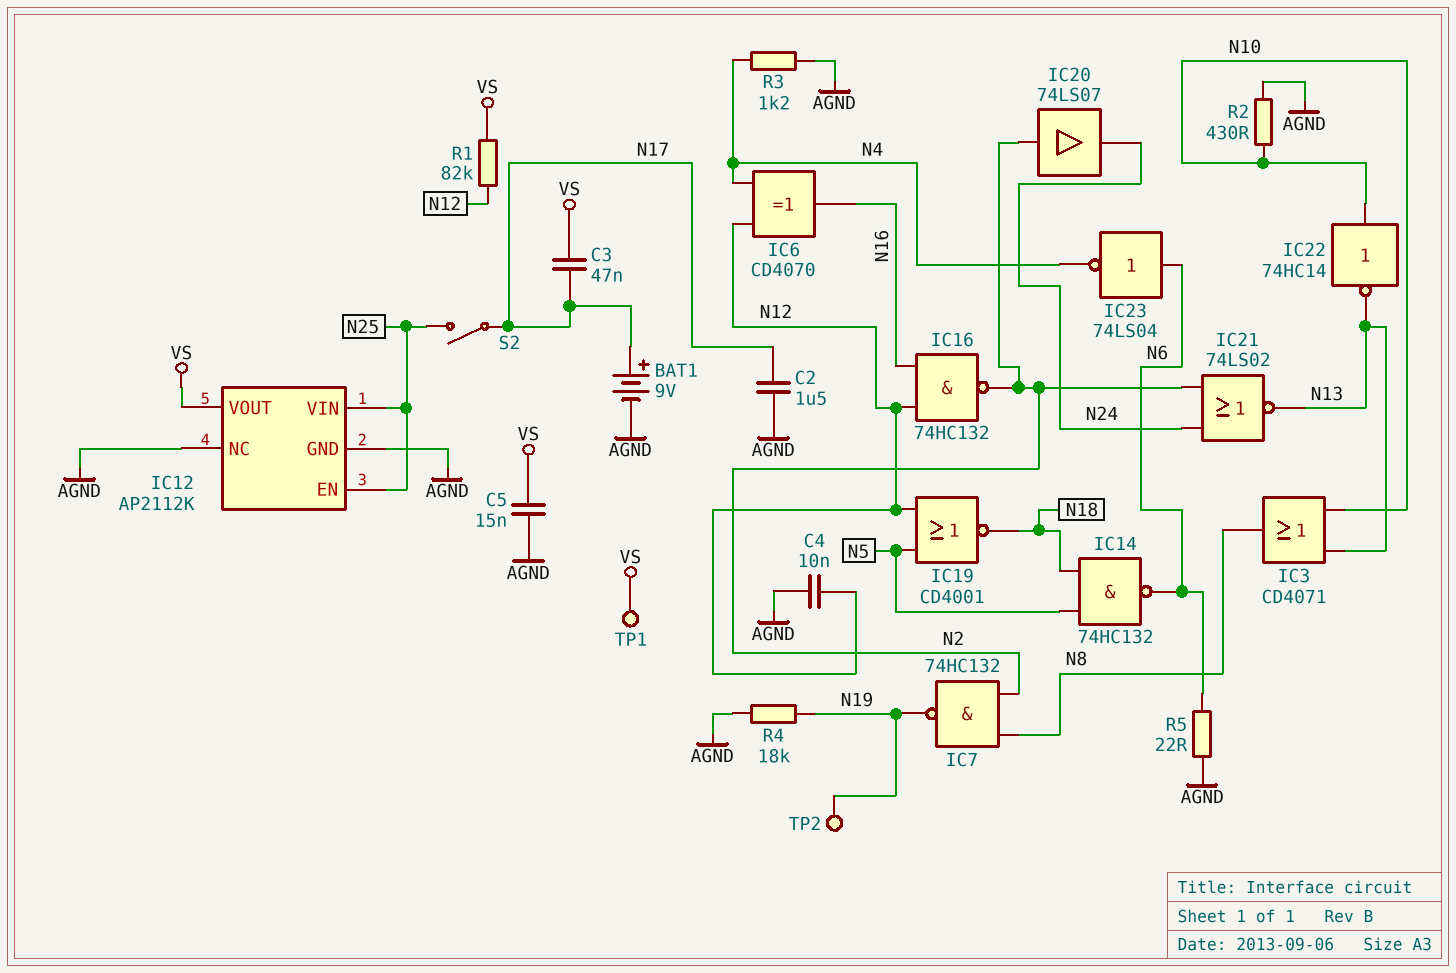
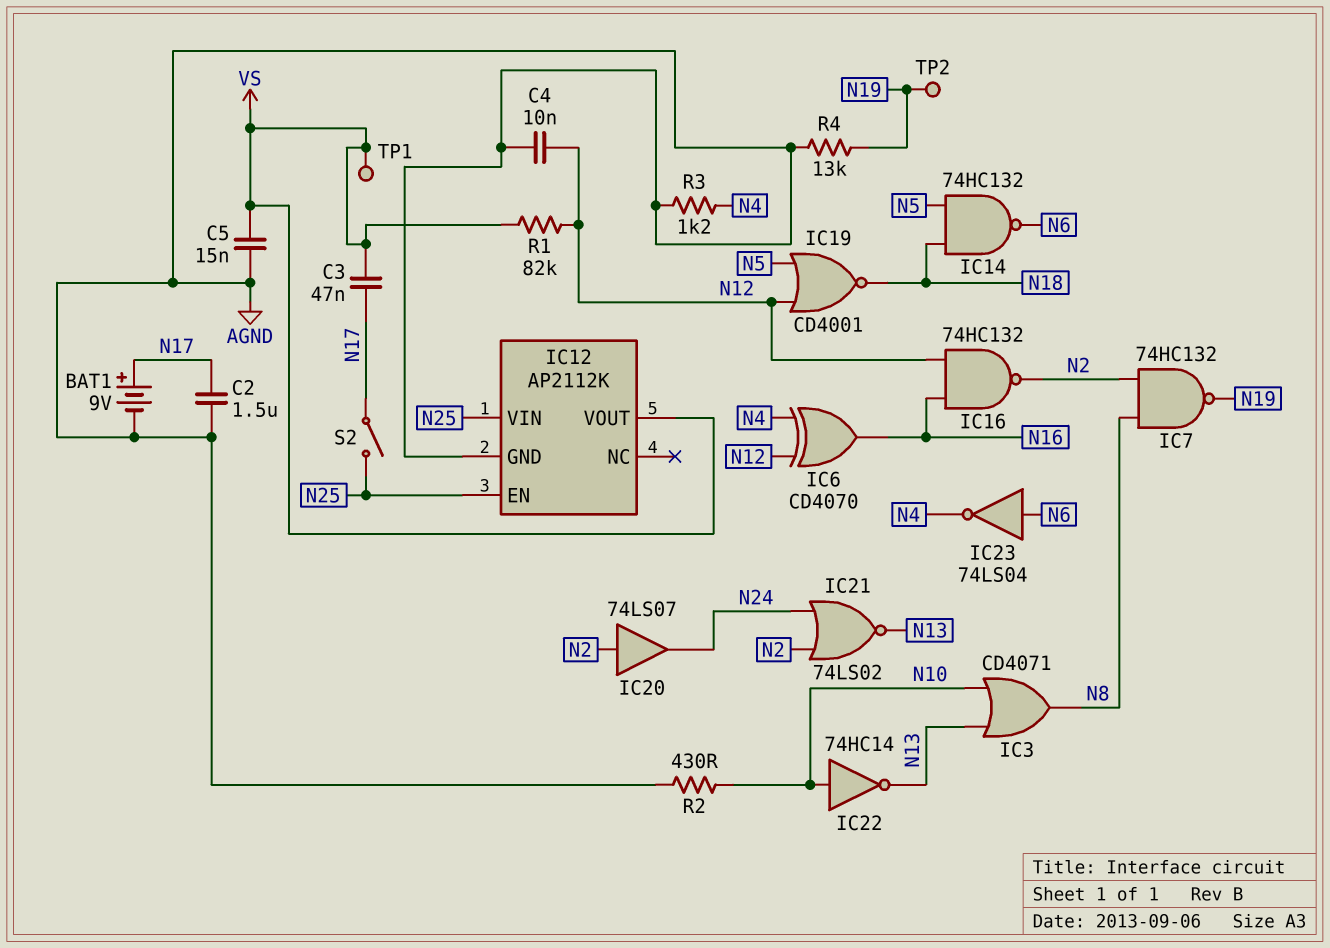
IC12 pin NC: AGND -> none
R4: 18k (AGND, N19) -> 13k (AGND, N19)
R5: 22 (AGND, N6) -> none

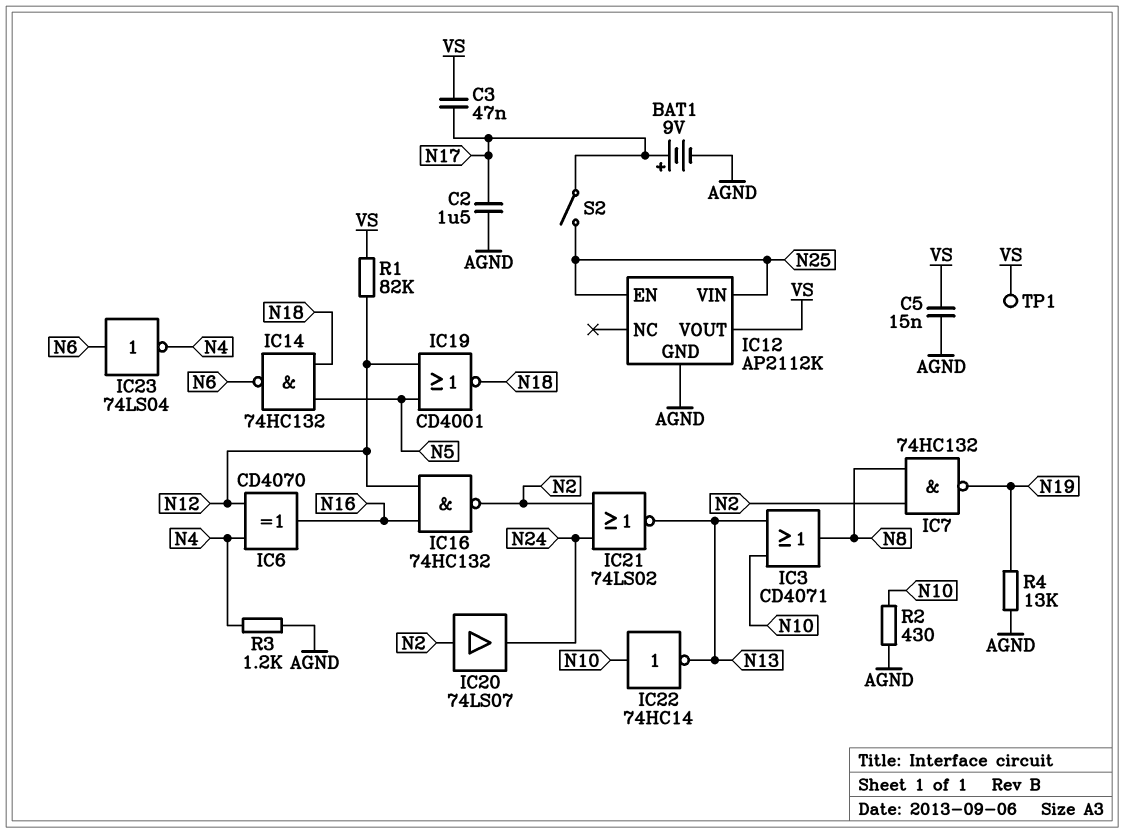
C4: 10nF (AGND, N12) -> none
TP2: test point (N19) -> none

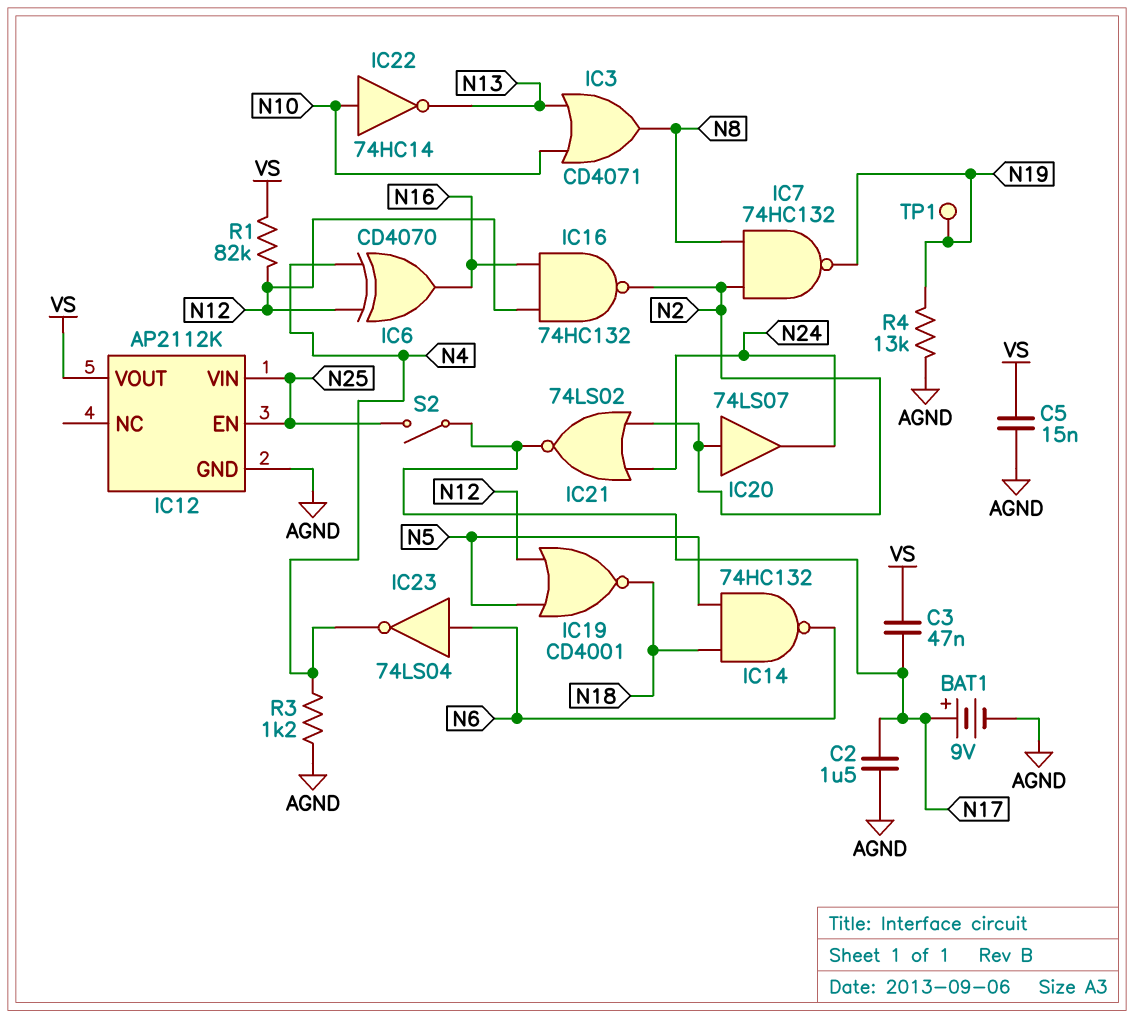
IC21: NOR 74LS02 (in N2, in N24, out N13) -> NOR 74LS02 (in N2, in N24, out N17)
R2: 430 (AGND, N10) -> none
TP1: test point (VS) -> test point (N19)

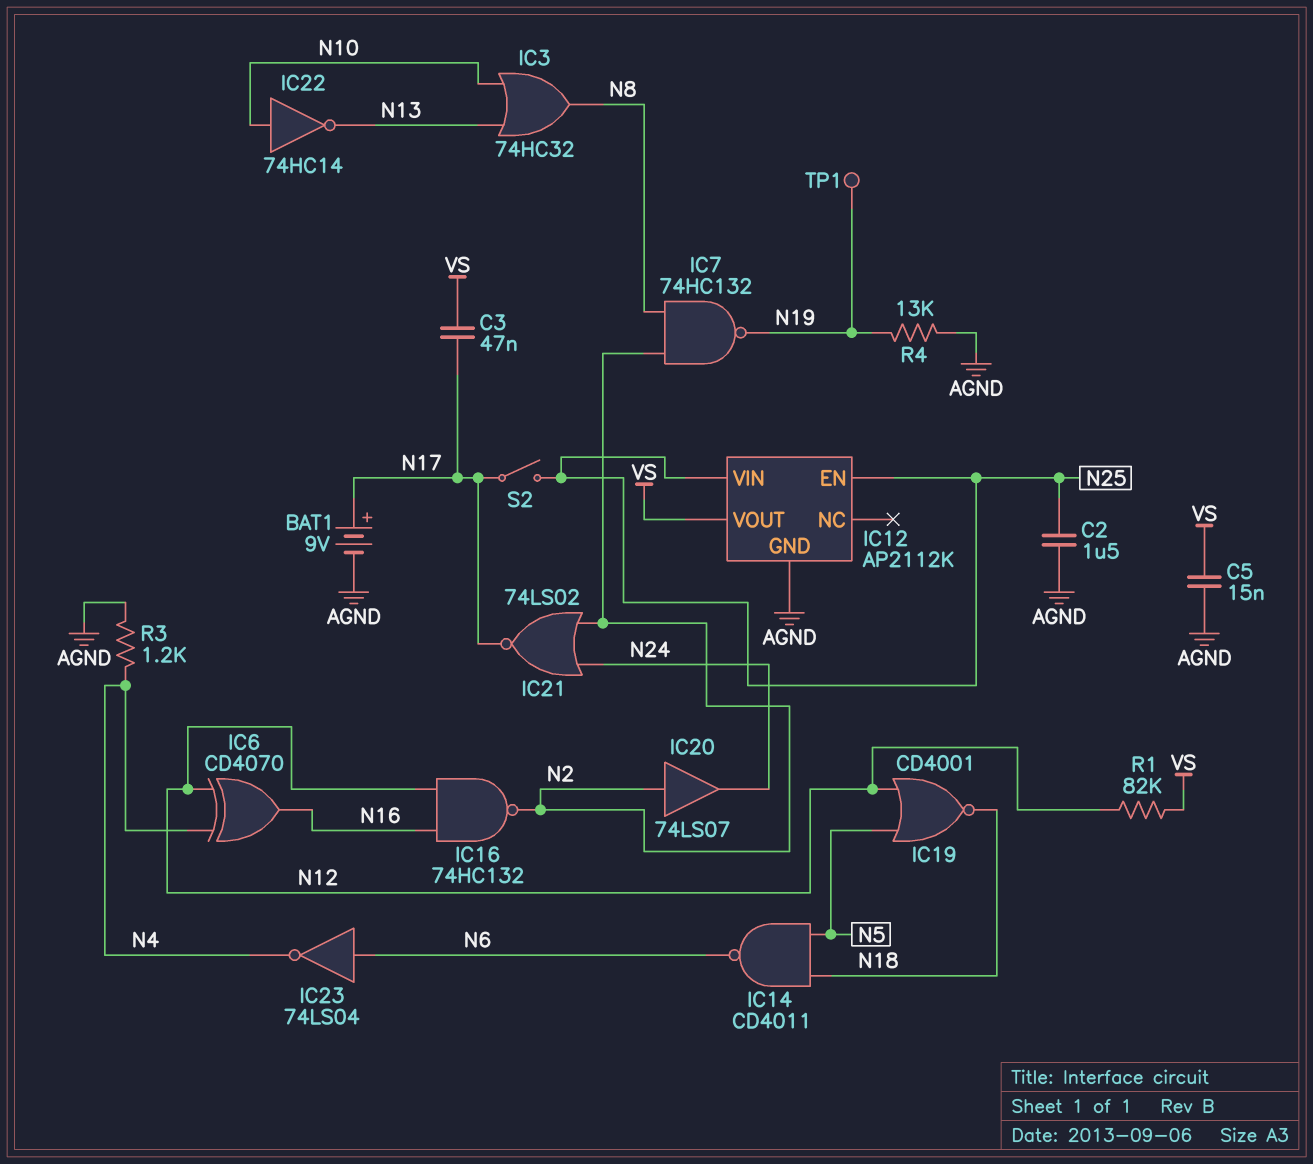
C2: 1.5uF (AGND, N17) -> 1.5uF (AGND, N25)
IC3: OR CD4071 (in N10, in N13, out N8) -> OR 74HC32 (in N10, in N13, out N8)
IC14: NAND 74HC132 (in N5, in N18, out N6) -> NAND CD4011 (in N5, in N18, out N6)

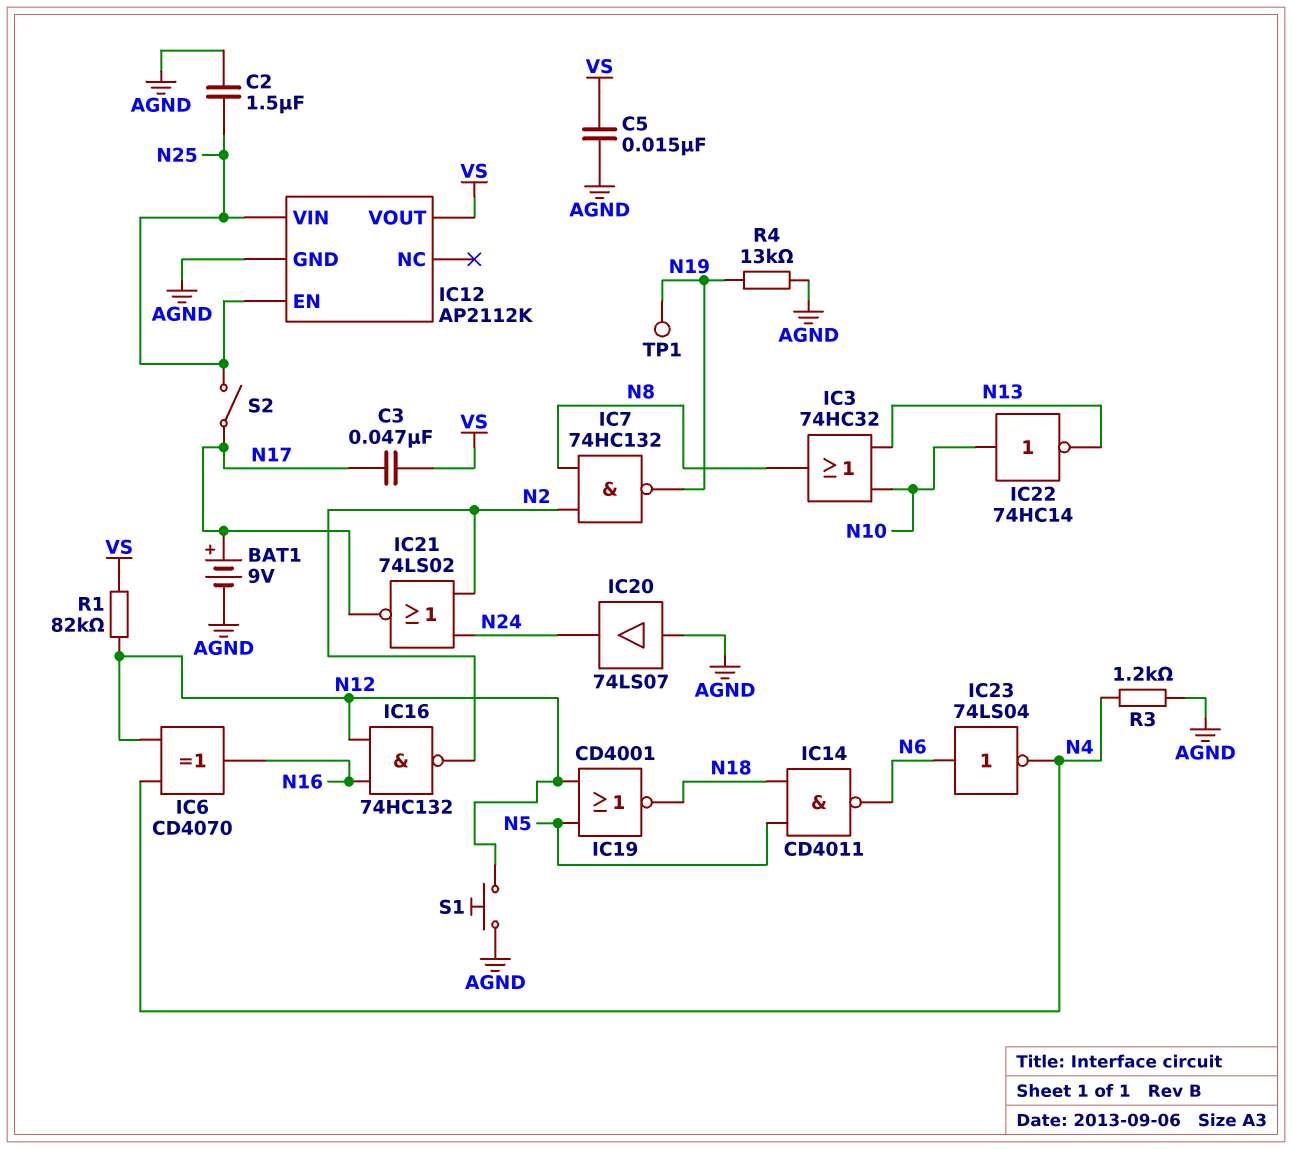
IC20: buffer 74LS07 (in N2, out N24) -> buffer 74LS07 (in AGND, out N24)
S1: none -> button (AGND, N12)

